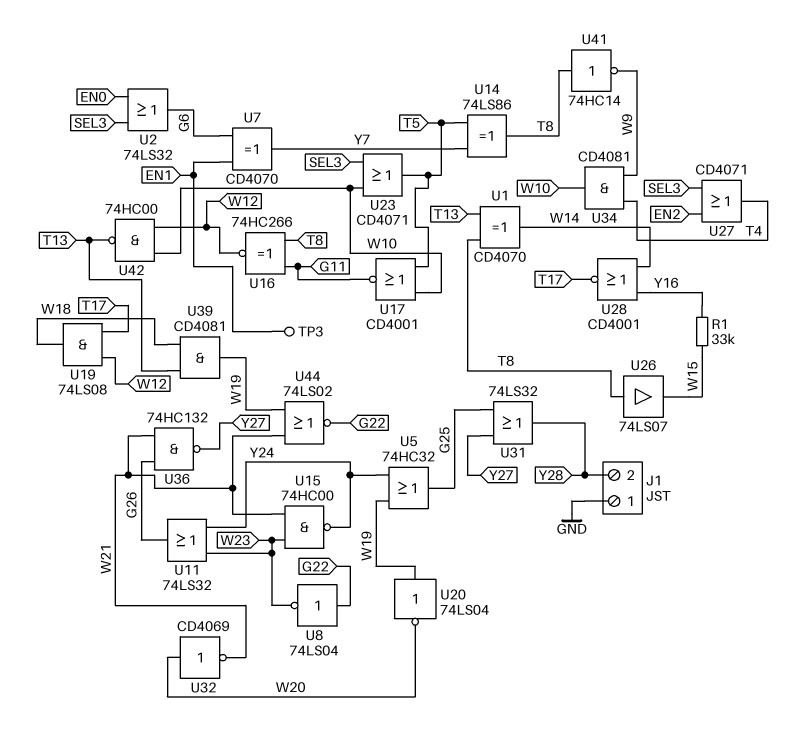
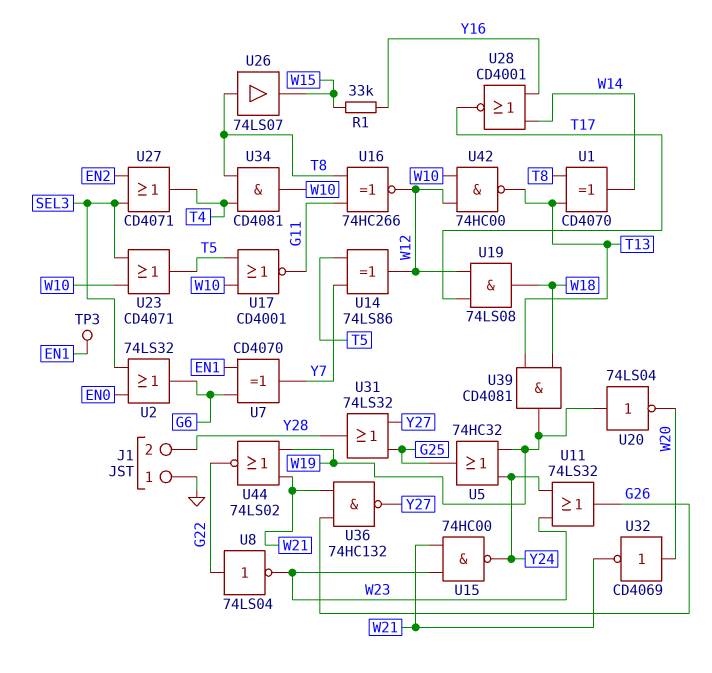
U14: XOR 74LS86 (in T5, in Y7, out T8) -> XOR 74LS86 (in T5, in Y7, out W12)
U34: AND CD4081 (in T4, in W9, out W10) -> AND CD4081 (in T4, in T8, out W10)
U41: NOT 74HC14 (in T8, out W9) -> none

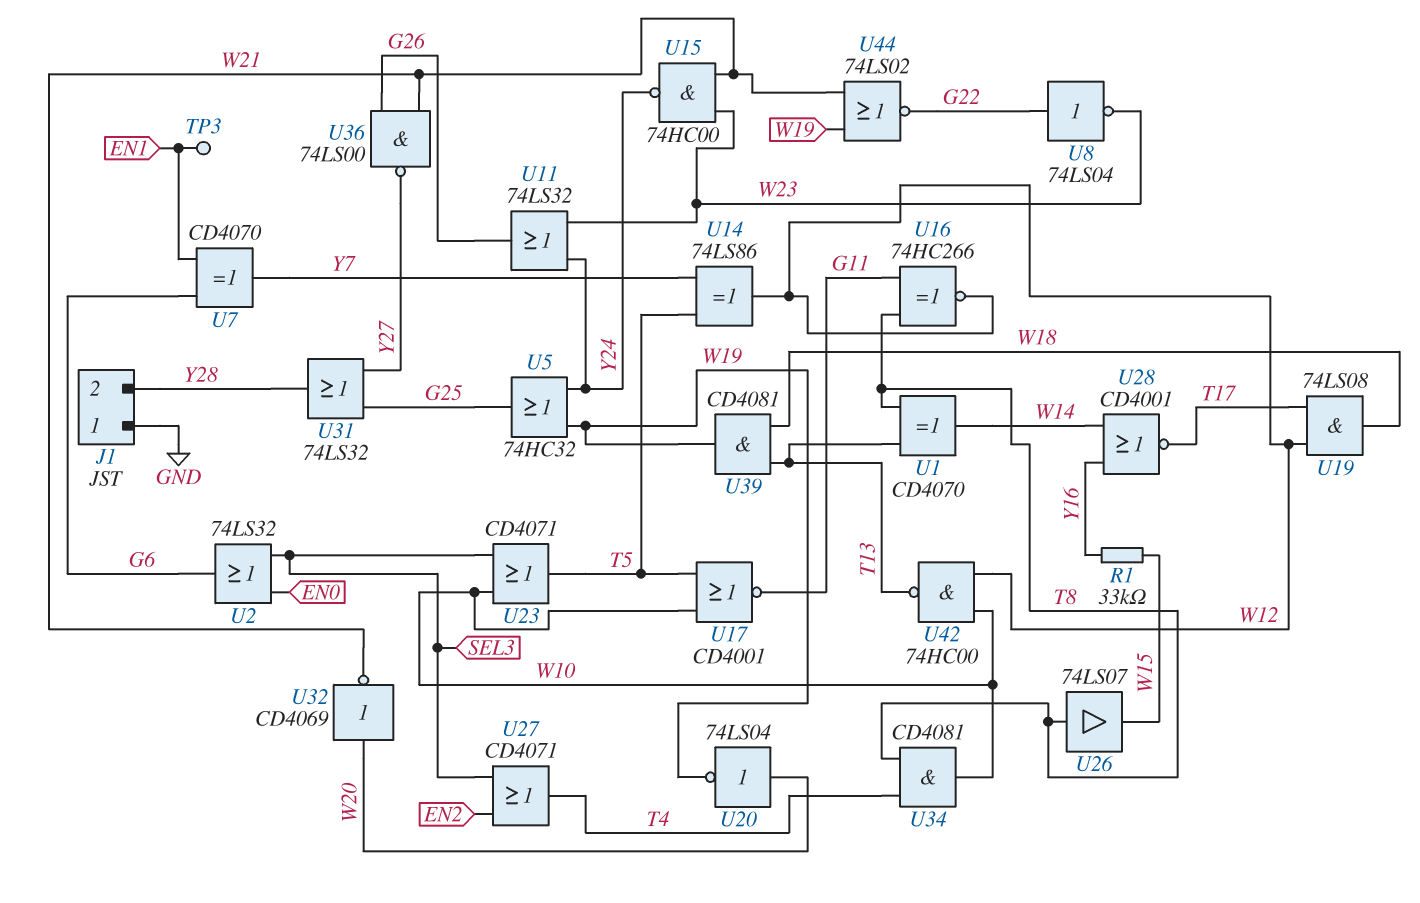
U20: NOT 74LS04 (in W19, out W20) -> NOT 74LS04 (in W20, out W19)
U36: NAND 74HC132 (in G26, in W21, out Y27) -> NAND 74LS00 (in G26, in W21, out Y27)

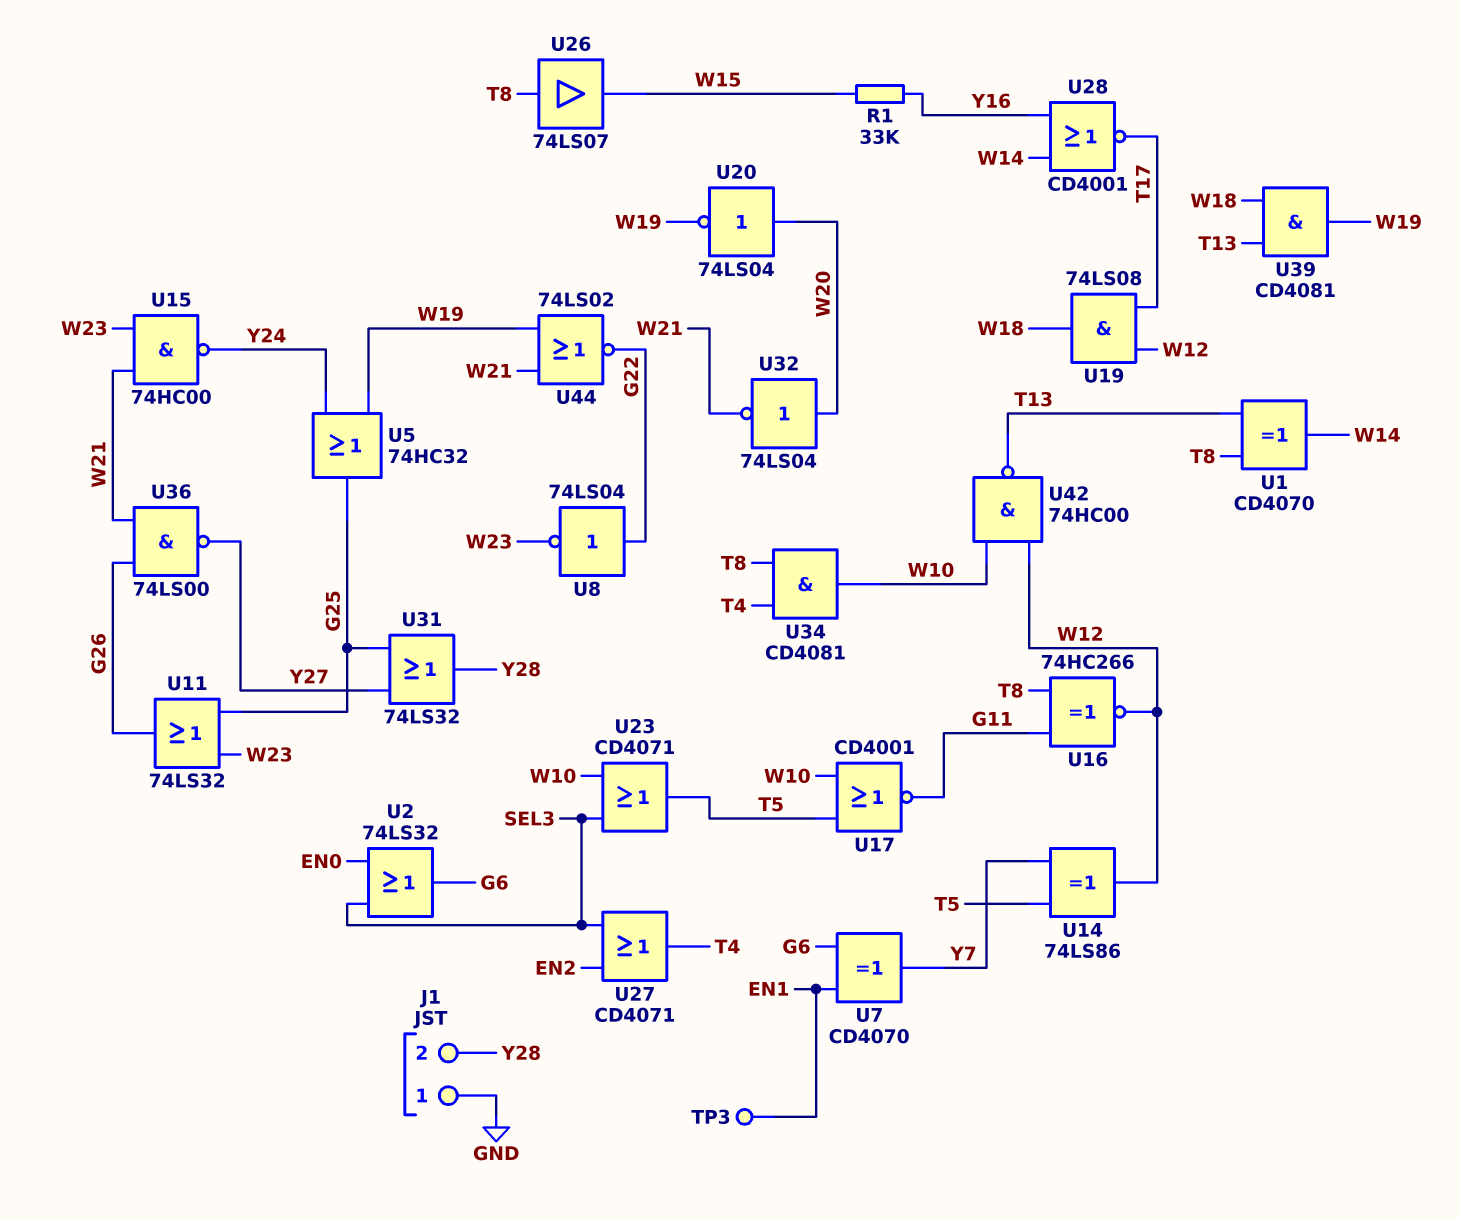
U11: OR 74LS32 (in W23, in Y24, out G26) -> OR 74LS32 (in G25, in W23, out G26)
U32: NOT CD4069 (in W20, out W21) -> NOT 74LS04 (in W20, out W21)

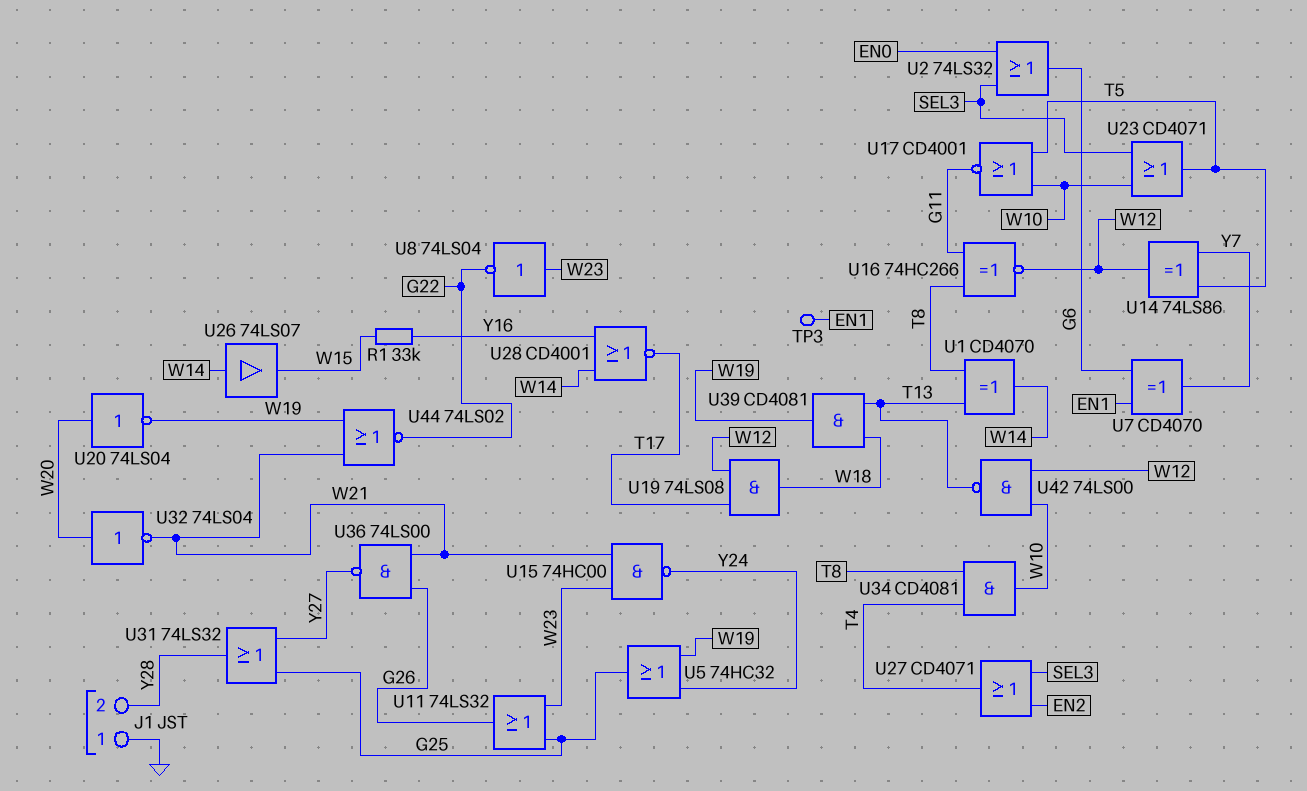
U8: NOT 74LS04 (in G22, out W23) -> NOT 74LS04 (in W23, out G22)
U26: buffer 74LS07 (in T8, out W15) -> buffer 74LS07 (in W14, out W15)
U42: NAND 74HC00 (in W10, in W12, out T13) -> NAND 74LS00 (in W10, in W12, out T13)

